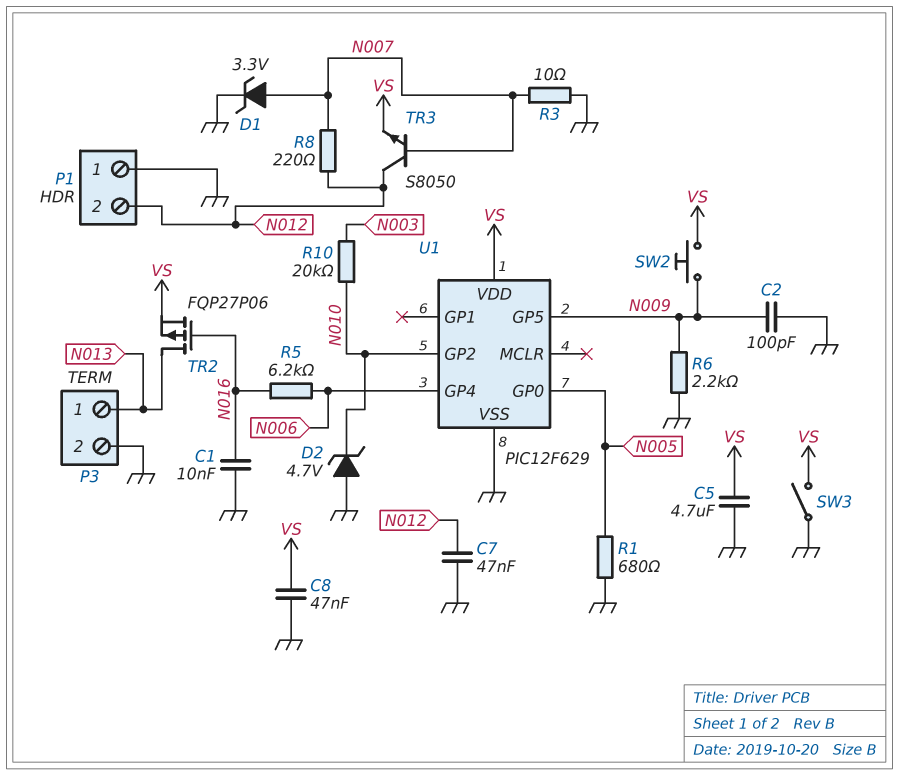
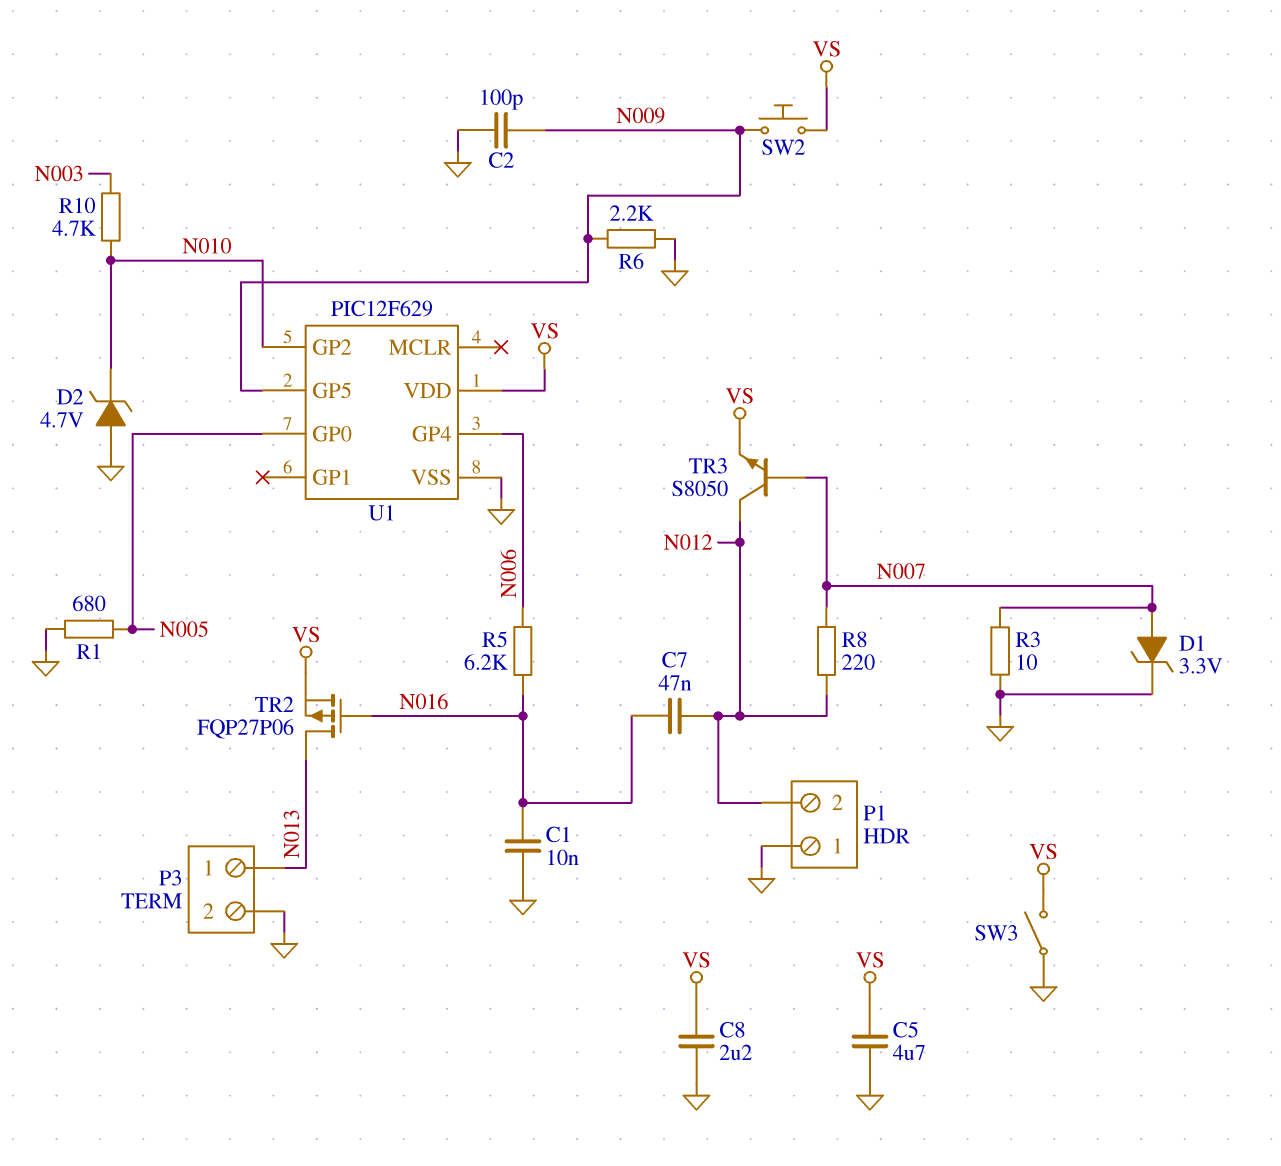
C7: 47nF (GND, N012) -> 47nF (N012, N016)
C8: 47nF (GND, VS) -> 2.2uF (GND, VS)
R10: 20k (N003, N010) -> 4.7k (N003, N010)

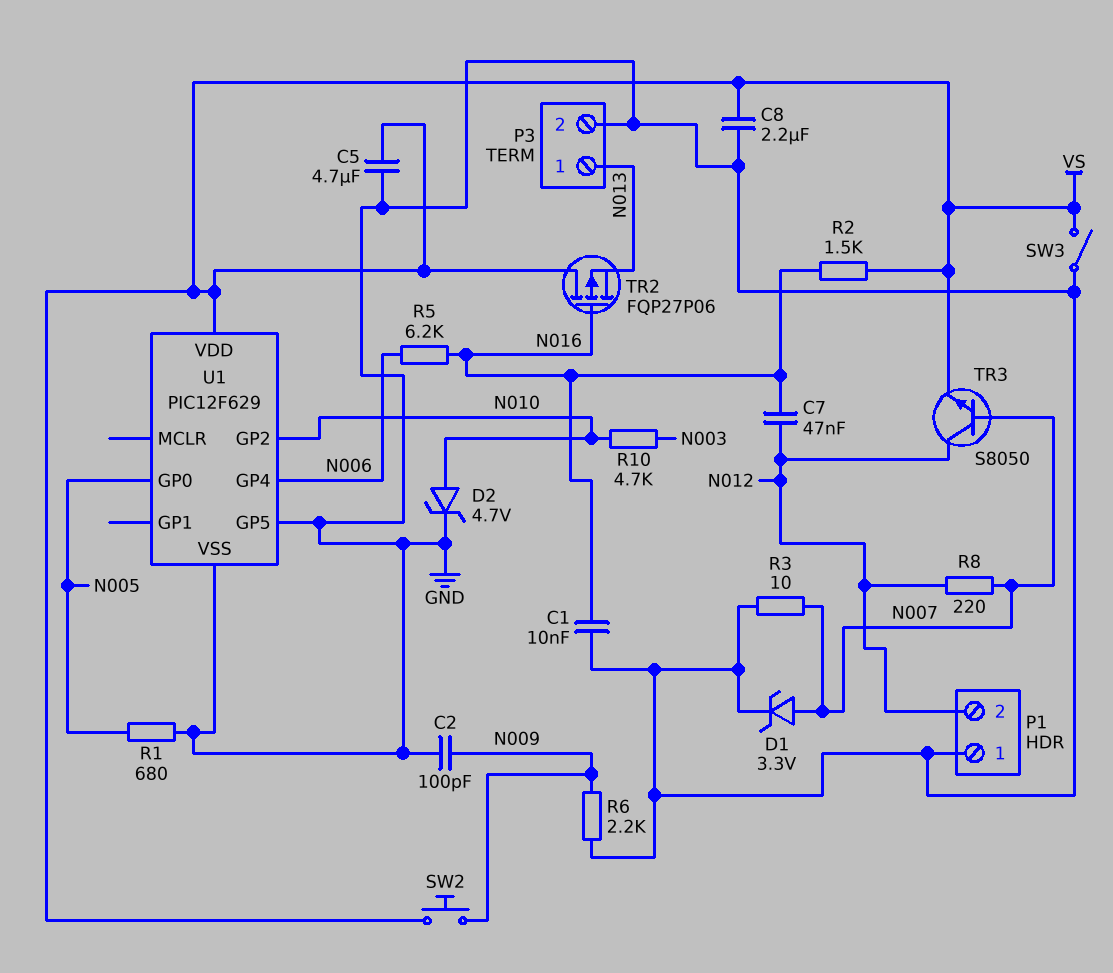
D2: zener 4.7V (A GND, K N010) -> zener 4.7V (A N010, K GND)
R2: none -> 1.5k (N016, VS)
TR2: PMOS FQP27P06 (G N016, D N013, S VS) -> PMOS FQP27P06 (G N016, D VS, S N013)
U1 pin GP5: N009 -> GND

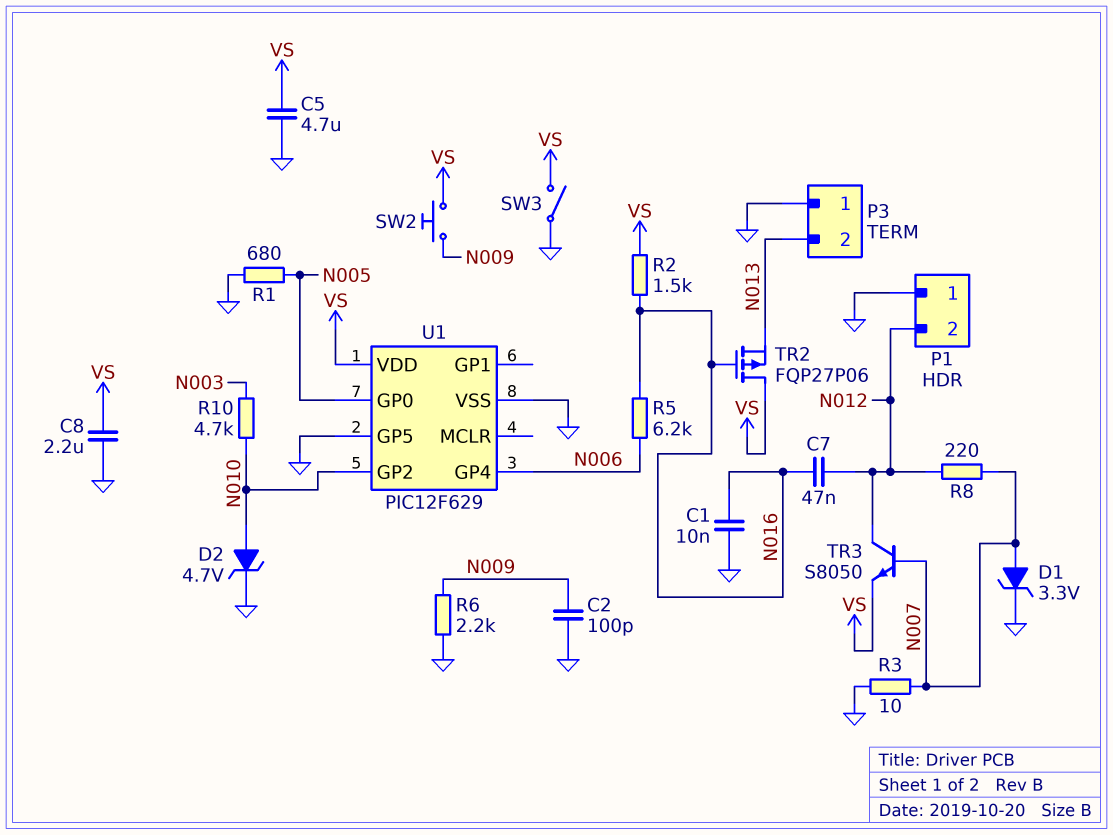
P3 pin 1: N013 -> GND
P3 pin 2: GND -> N013

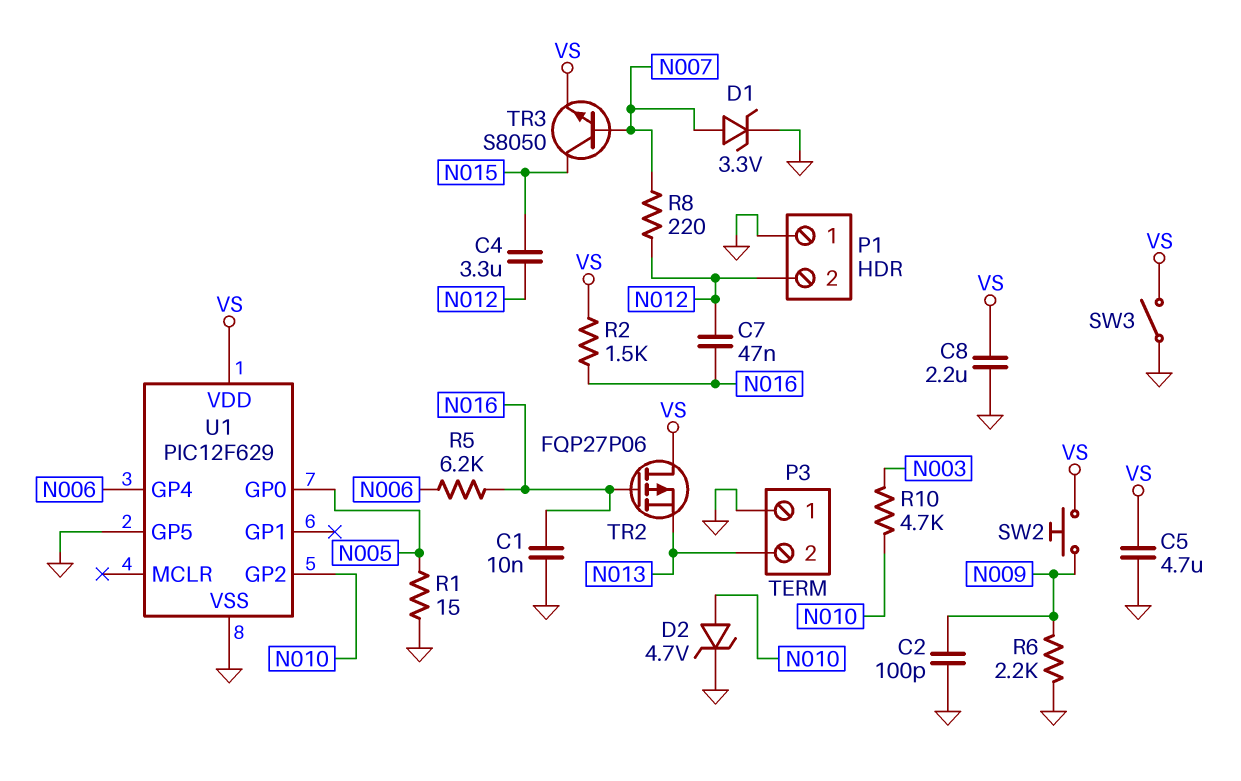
C4: none -> 3.3uF (N012, N015)
R1: 680 (GND, N005) -> 15 (GND, N005)
R3: 10 (GND, N007) -> none
TR3: NPN S8050 (B N007, C N012, E VS) -> NPN S8050 (B N007, C N015, E VS)

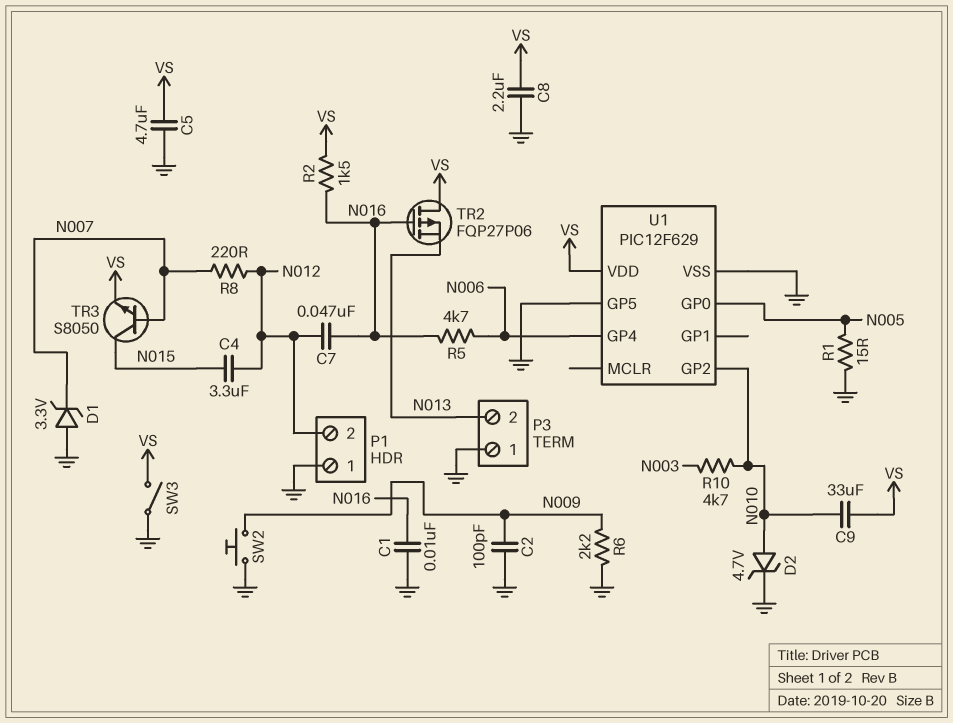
C9: none -> 33uF (N010, VS)
D1: zener 3.3V (A N007, K GND) -> zener 3.3V (A GND, K N007)
R5: 6.2k (N006, N016) -> 4.7k (N006, N016)
SW2: button (N009, VS) -> button (GND, N009)

